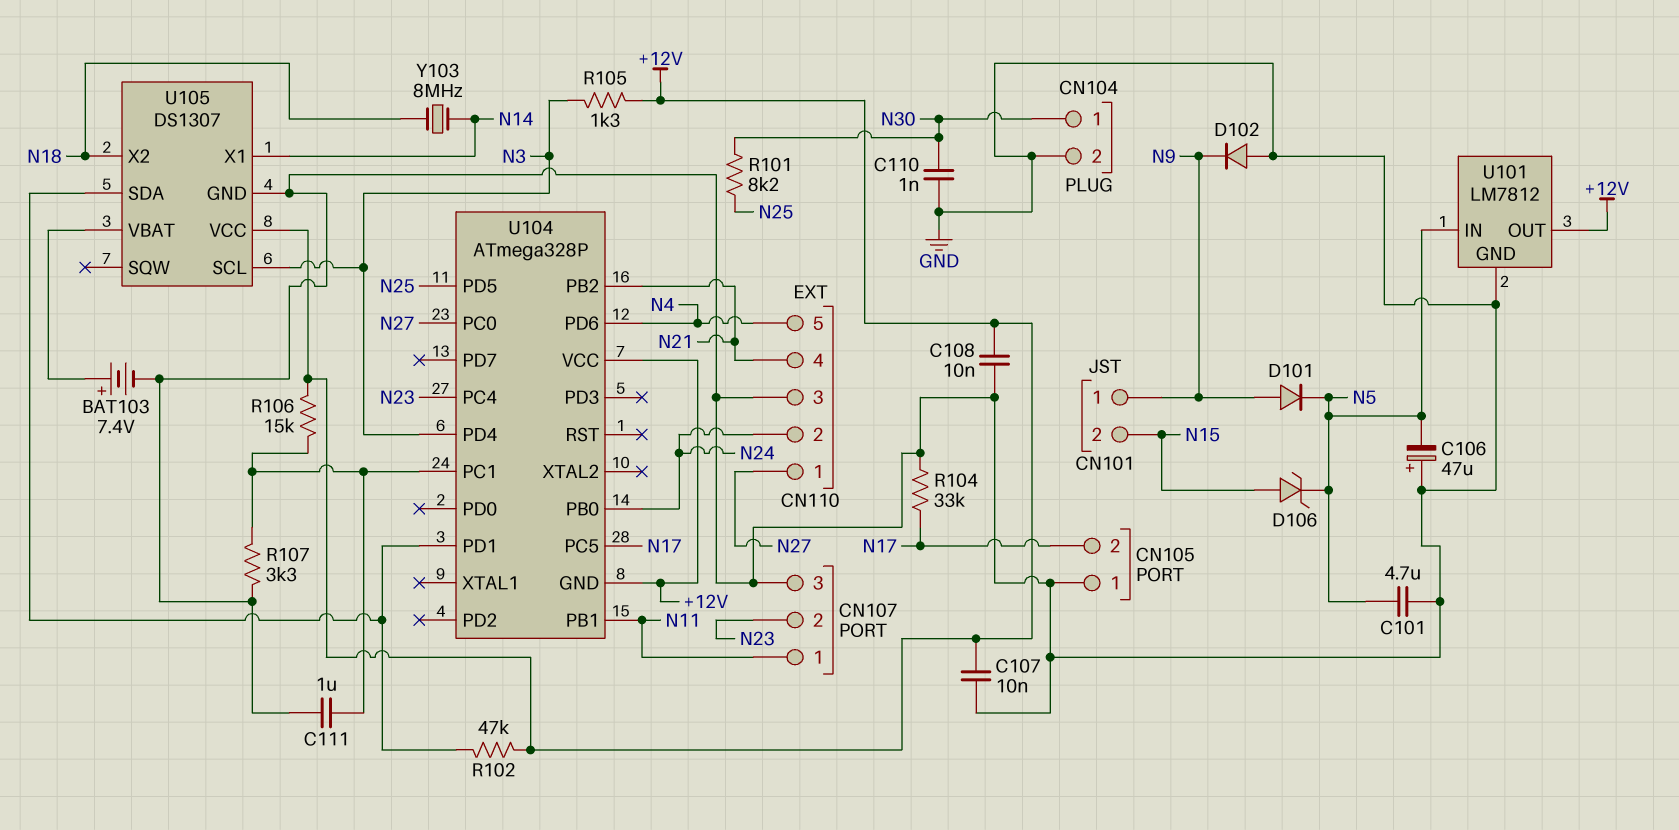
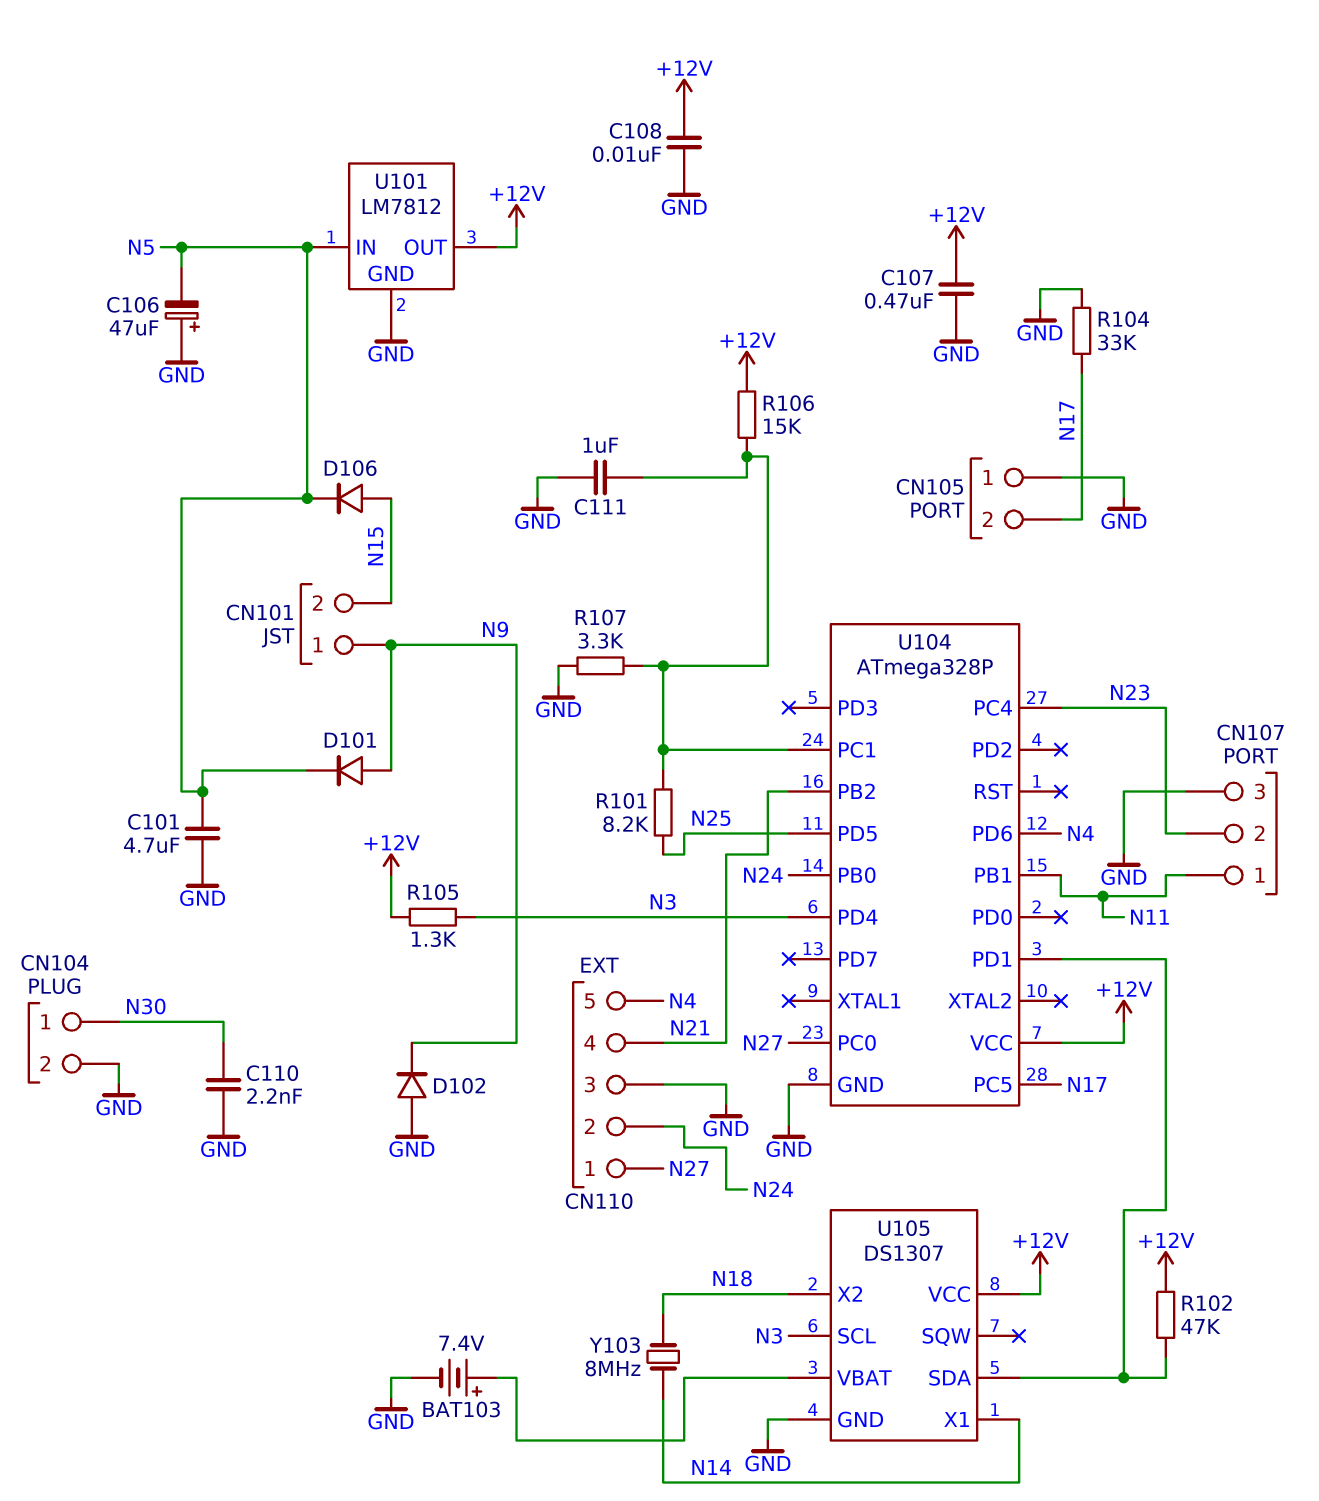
C107: 10nF (+12V, GND) -> 470nF (+12V, GND)
C110: 1nF (GND, N30) -> 2.2nF (GND, N30)
D106: zener (A N15, K N5) -> diode (A N15, K N5)
R101: 8.2k (N25, N30) -> 8.2k (N25, U104/PC1)
U104 pin GND: +12V -> GND

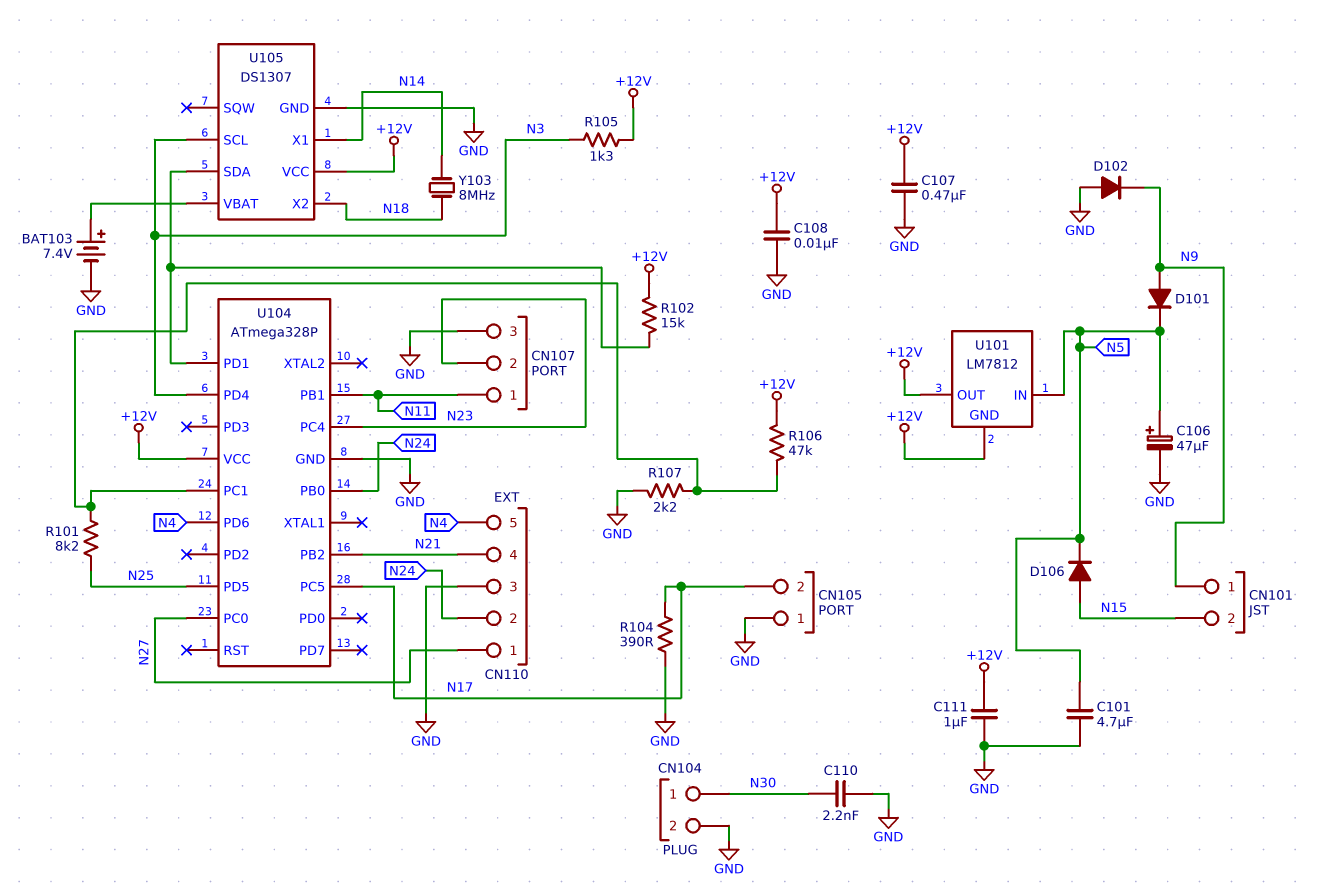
C106: 47uF (plus GND, minus N5) -> 47uF (plus N5, minus GND)
C111: 1uF (GND, U104/PC1) -> 1uF (+12V, GND)
R102: 47k (+12V, U104/PD1) -> 15k (+12V, U104/PD1)
R104: 33k (GND, N17) -> 390 (GND, N17)
R106: 15k (+12V, U104/PC1) -> 47k (+12V, U104/PC1)
R107: 3.3k (GND, U104/PC1) -> 2.2k (GND, U104/PC1)
U101 pin GND: GND -> +12V

